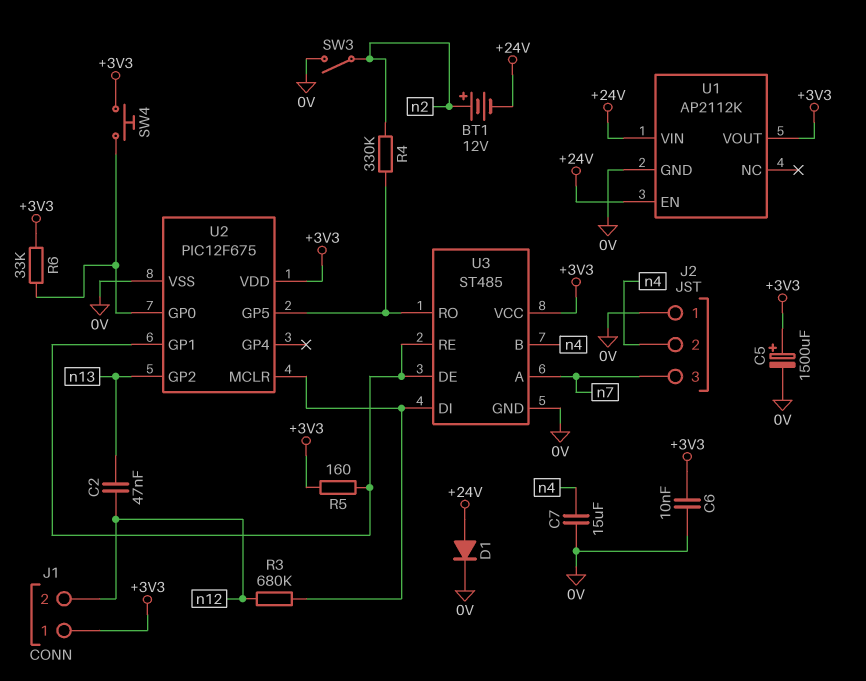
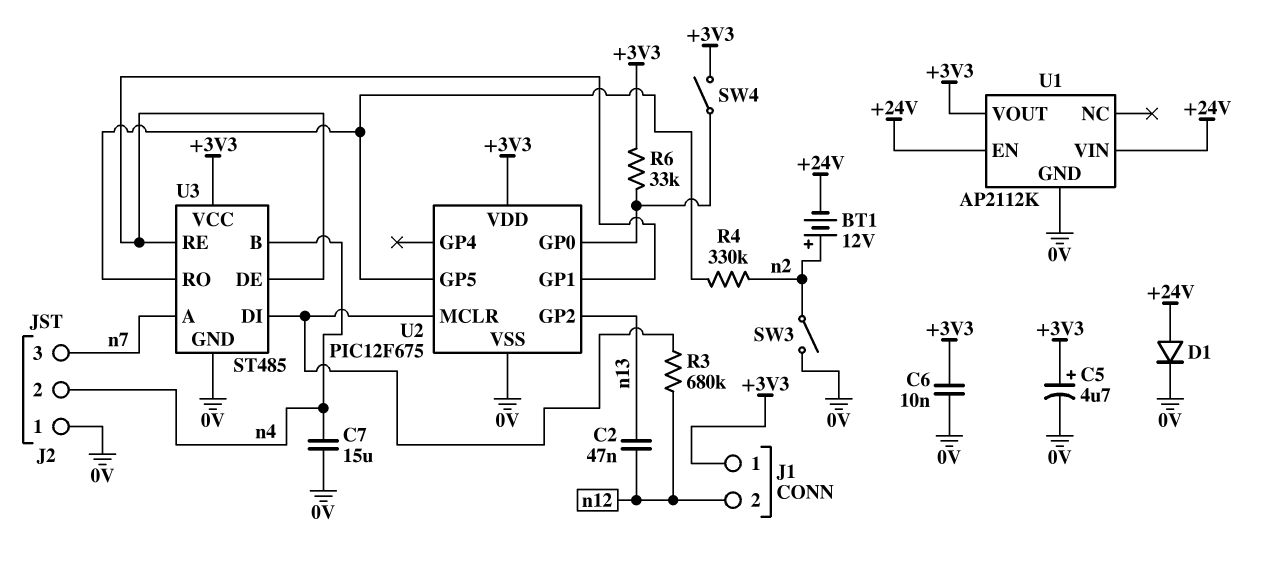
C5: 1500uF (plus +3V3, minus 0V) -> 4.7uF (plus +3V3, minus 0V)
R5: 160 (+3V3, U2/GP1) -> none
SW4: button (+3V3, U2/GP0) -> switch (+3V3, U2/GP0)

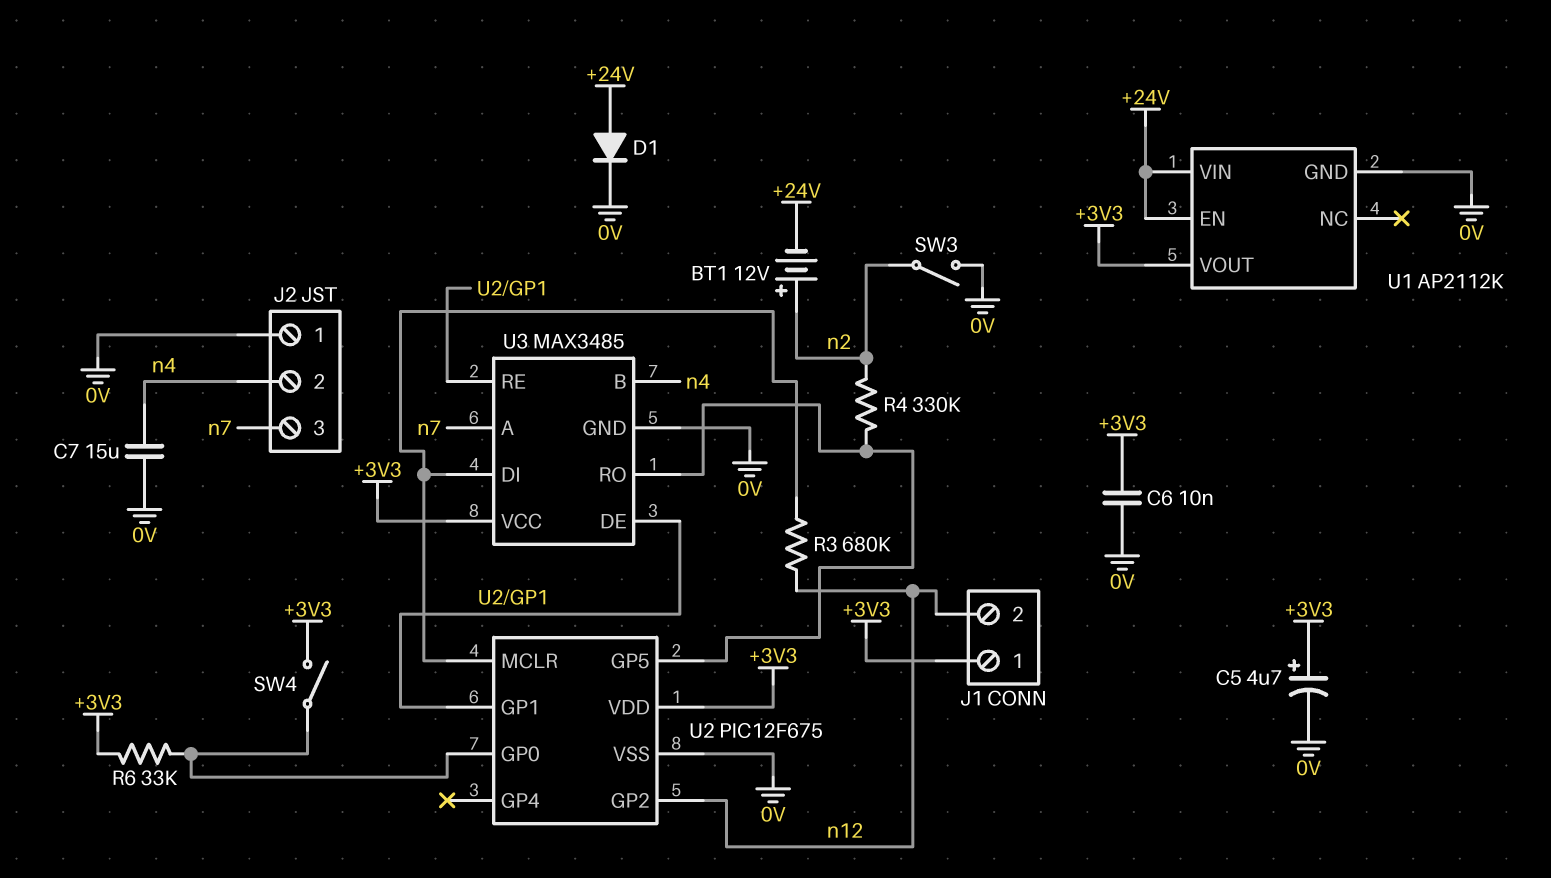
C2: 47nF (n12, n13) -> none
U2 pin GP2: n13 -> n12
U3: ST485 -> MAX3485

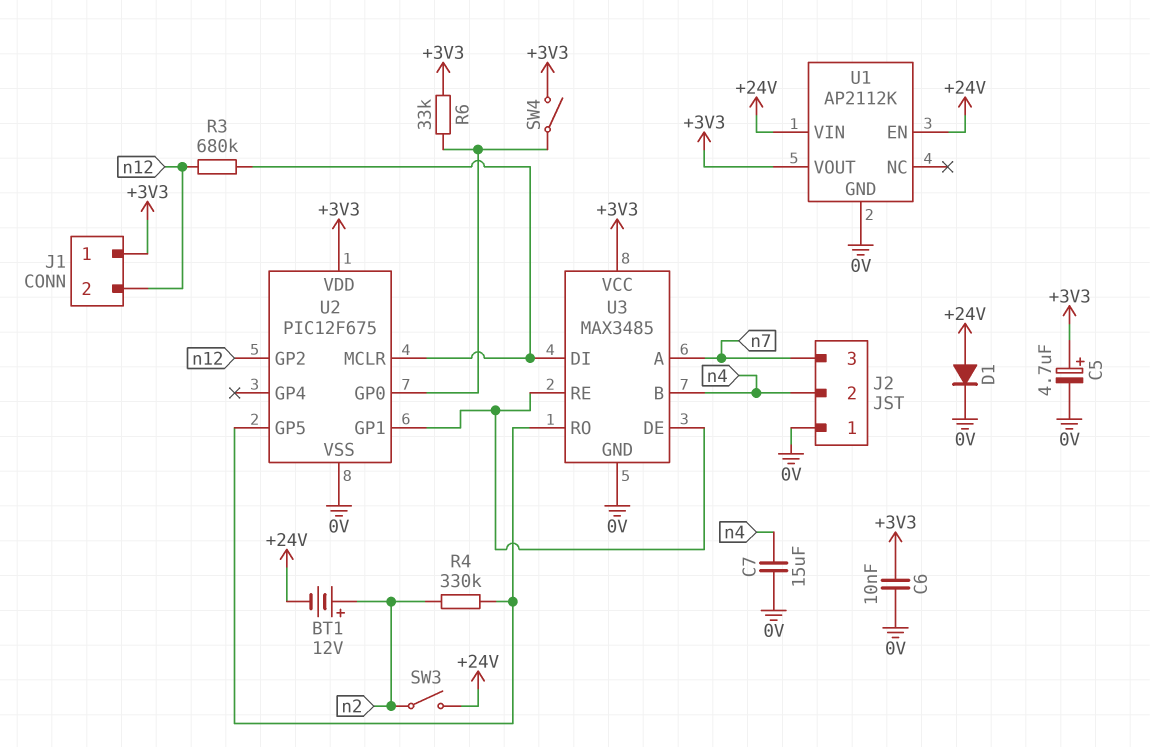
SW3: switch (0V, n2) -> switch (+24V, n2)

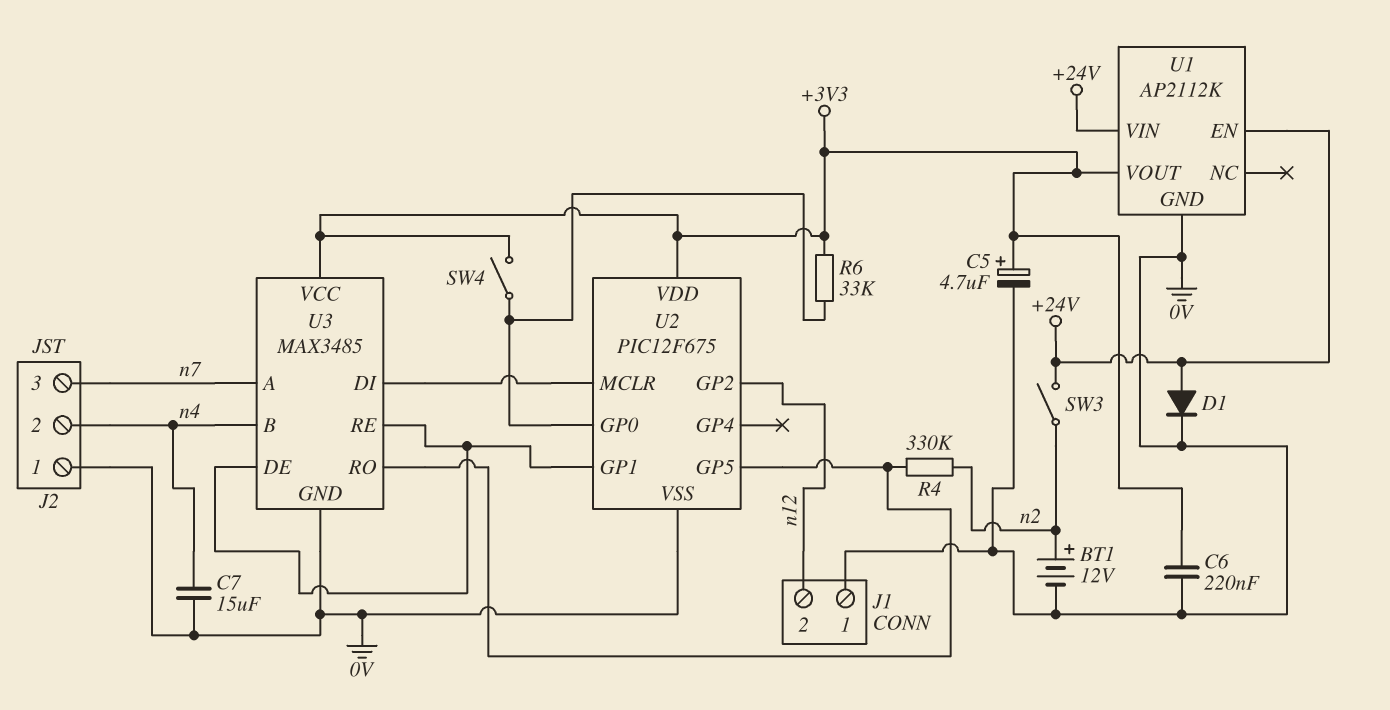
BT1: 12V (plus n2, minus +24V) -> 12V (plus n2, minus 0V)
C6: 10nF (+3V3, 0V) -> 220nF (+3V3, 0V)
J1 pin 1: +3V3 -> 0V
R3: 680k (U2/MCLR, n12) -> none

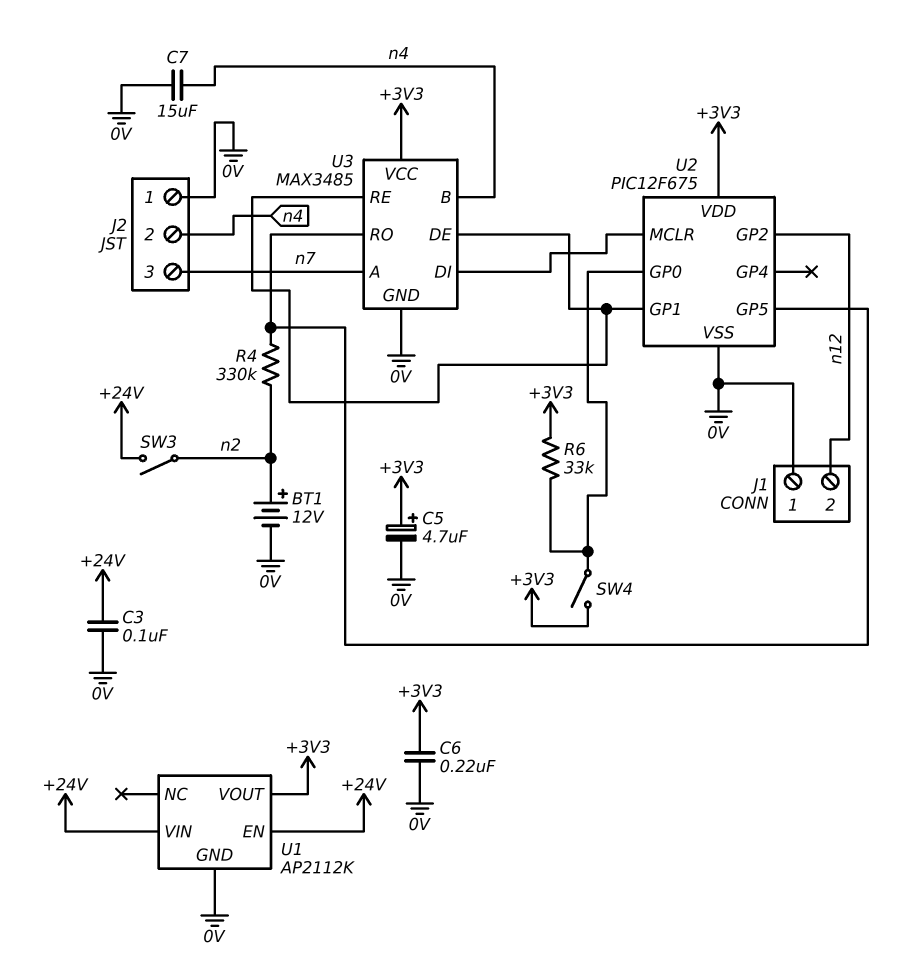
C3: none -> 100nF (+24V, 0V)
D1: diode (A +24V, K 0V) -> none

